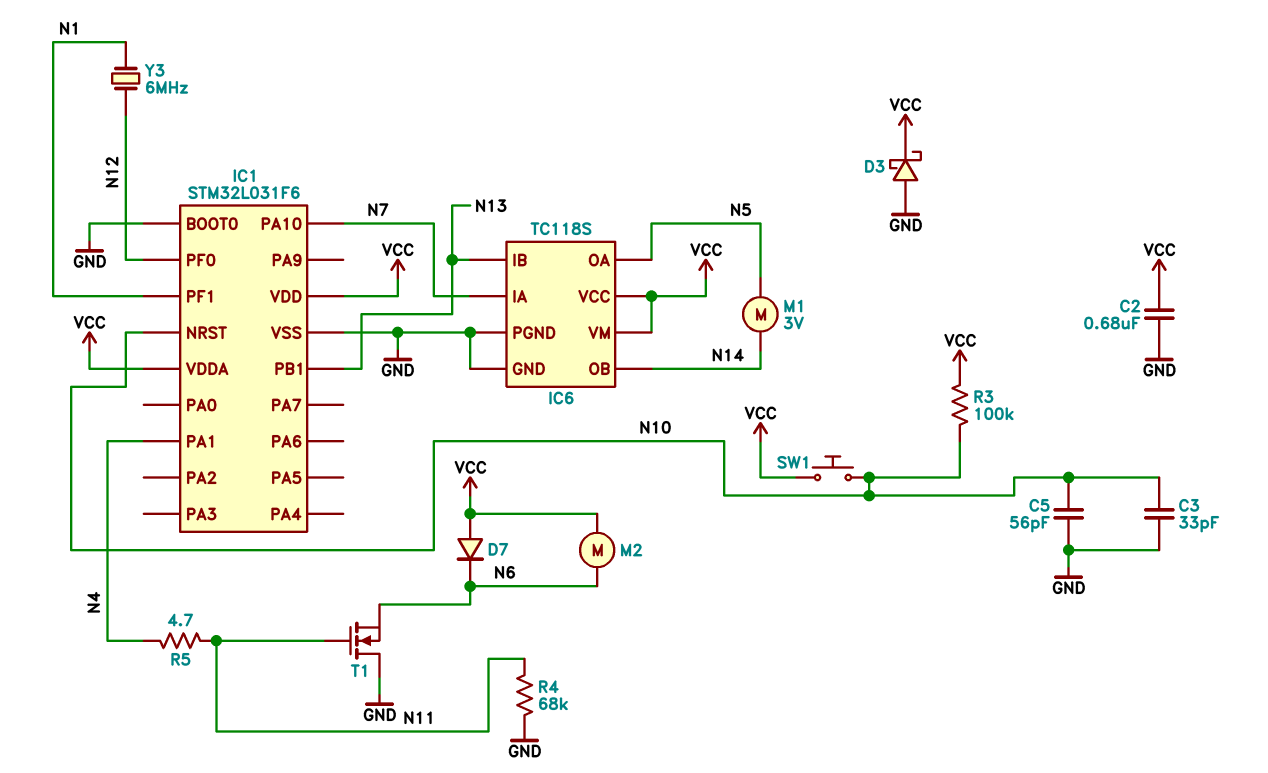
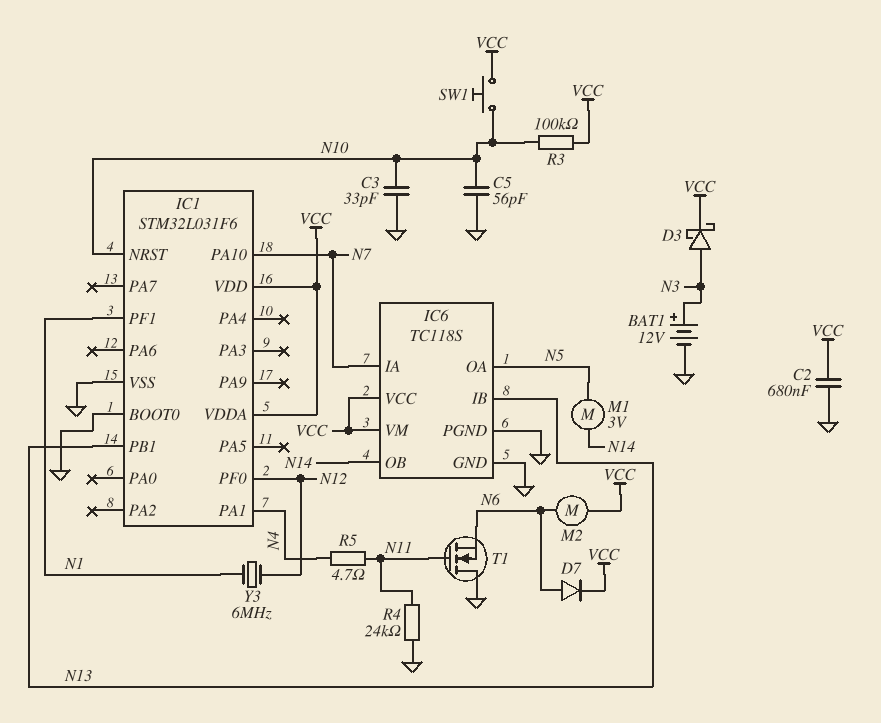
BAT1: none -> 12V (plus N3, minus GND)
D3: schottky (A GND, K VCC) -> schottky (A N3, K VCC)
D7: diode (A VCC, K N6) -> diode (A N6, K VCC)
R4: 68k (GND, N11) -> 24k (GND, N11)

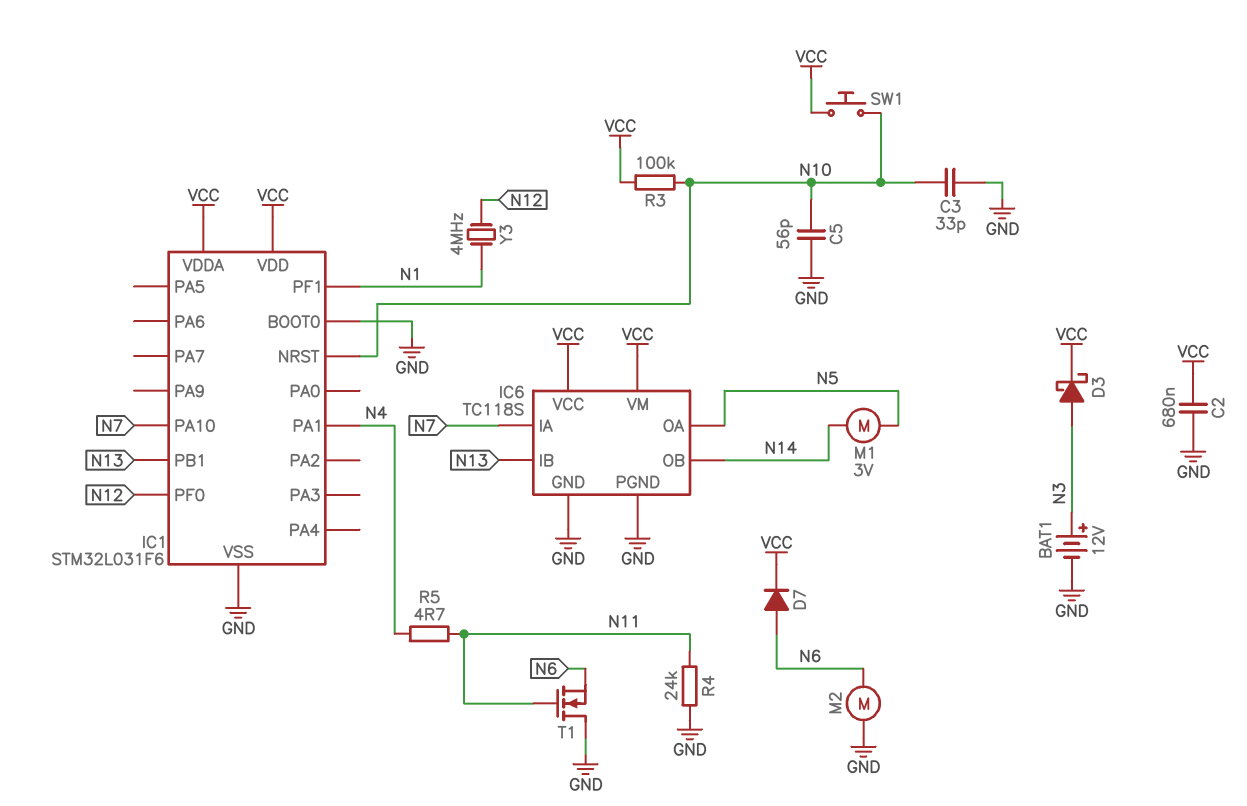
M2: motor (N6, VCC) -> motor (GND, N6)
Y3: 6MHz (N1, N12) -> 4MHz (N1, N12)

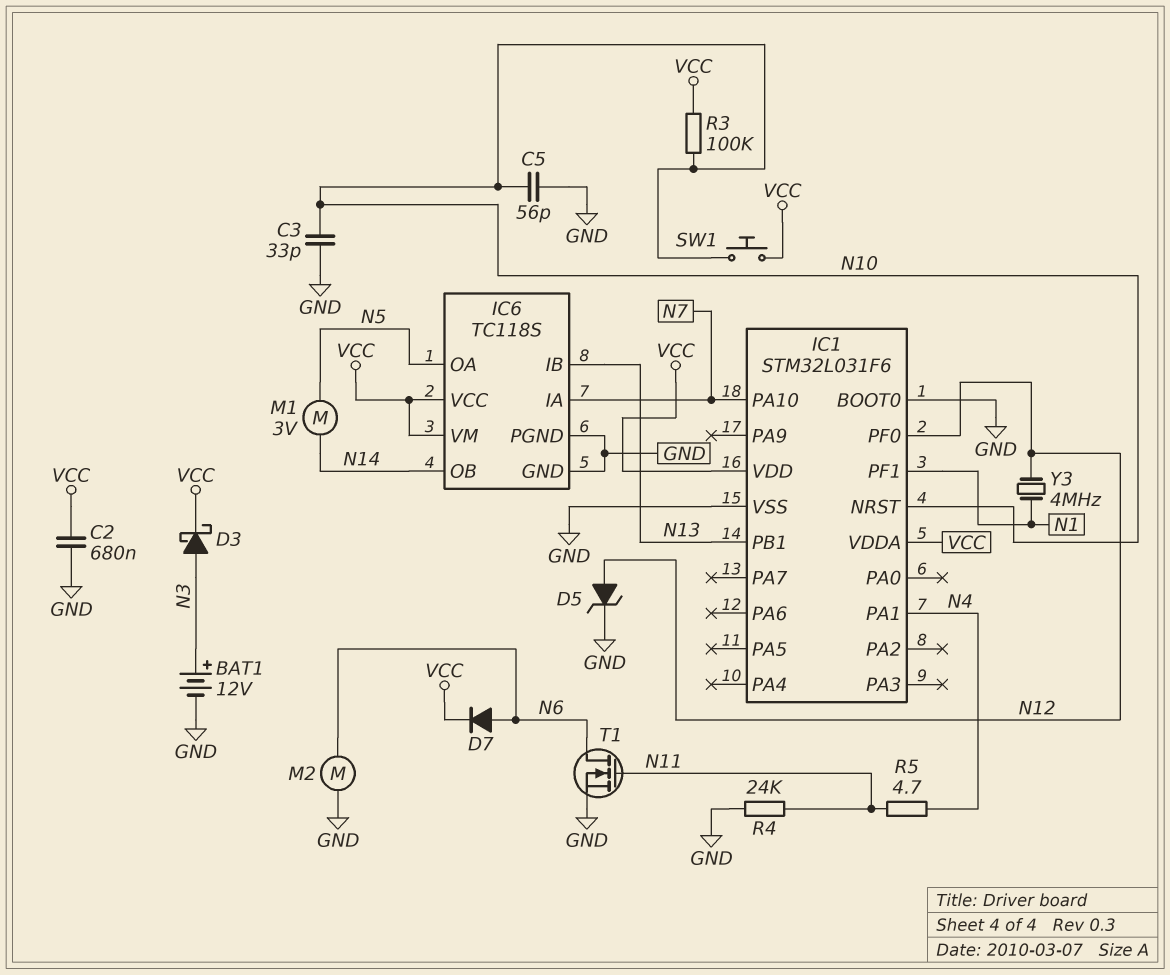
D5: none -> zener (A N12, K GND)
T1: NMOS (G N11, D GND, S N6) -> NMOS (G N11, D N6, S GND)

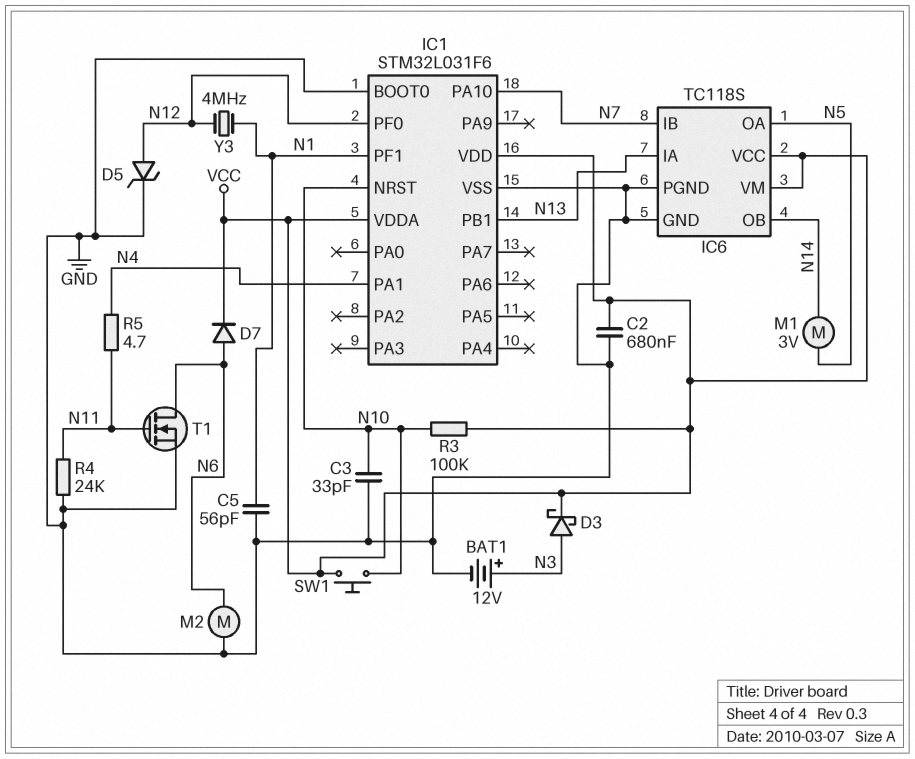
C5: 56pF (GND, N10) -> 56pF (GND, N1)
IC6 pin IA: N7 -> N13
IC6 pin IB: N13 -> N7

